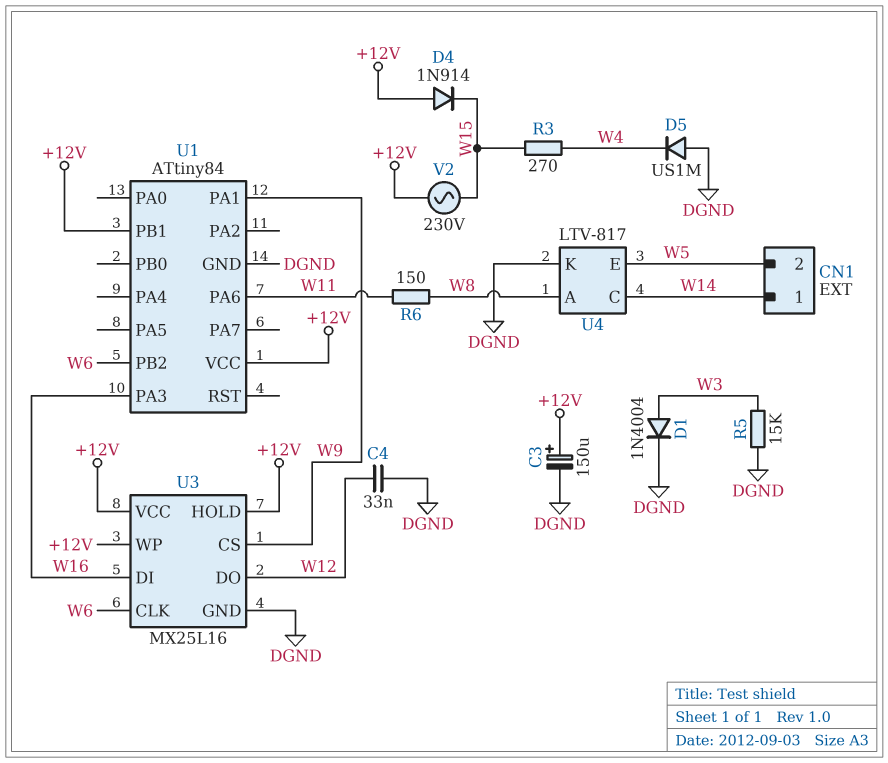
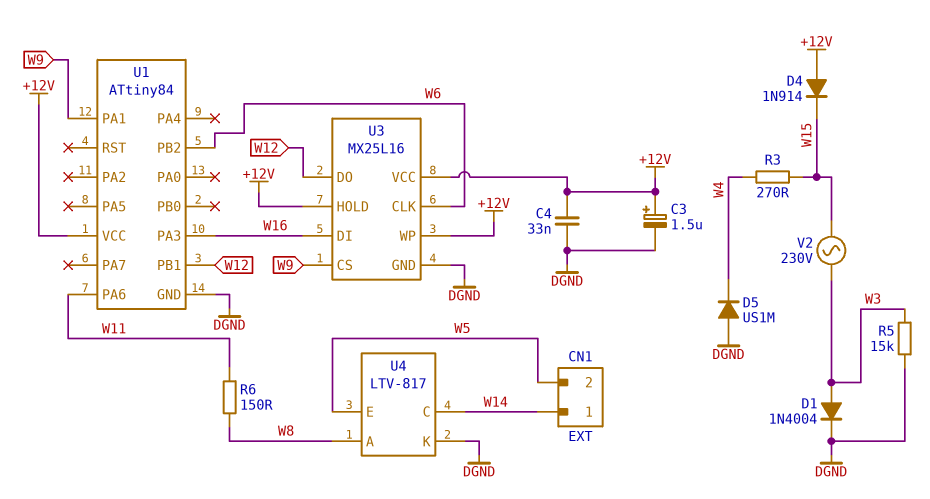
C3: 150uF (plus +12V, minus DGND) -> 1.5uF (plus +12V, minus DGND)
C4: 33nF (DGND, W12) -> 33nF (+12V, DGND)
U1 pin PB1: +12V -> W12
V2: AC 230V (+12V, W15) -> AC 230V (W3, W15)

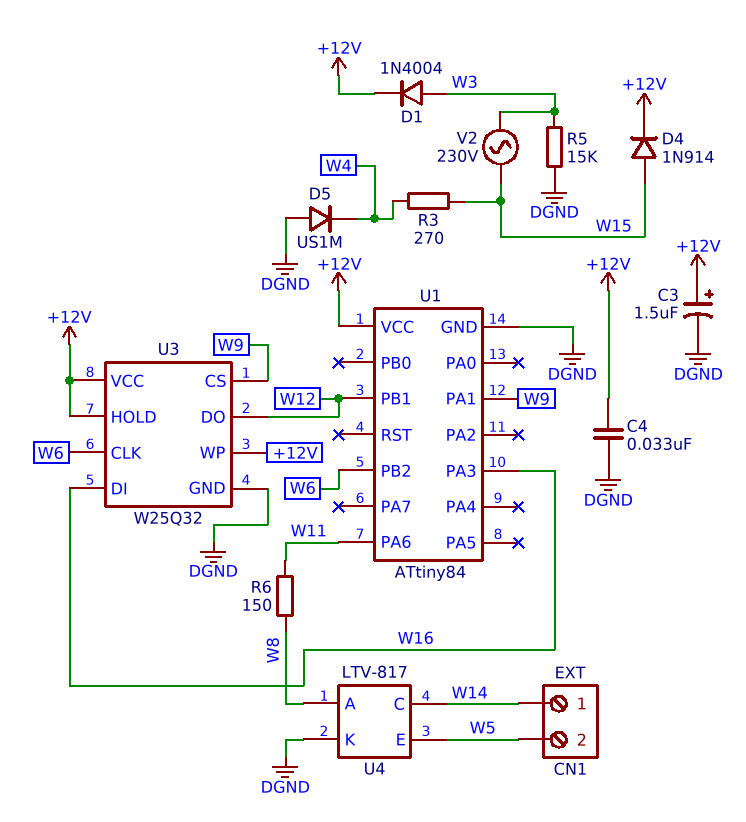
D1: diode 1N4004 (A W3, K DGND) -> diode 1N4004 (A W3, K +12V)
D4: diode 1N914 (A +12V, K W15) -> diode 1N914 (A W15, K +12V)
U3: MX25L16 -> W25Q32

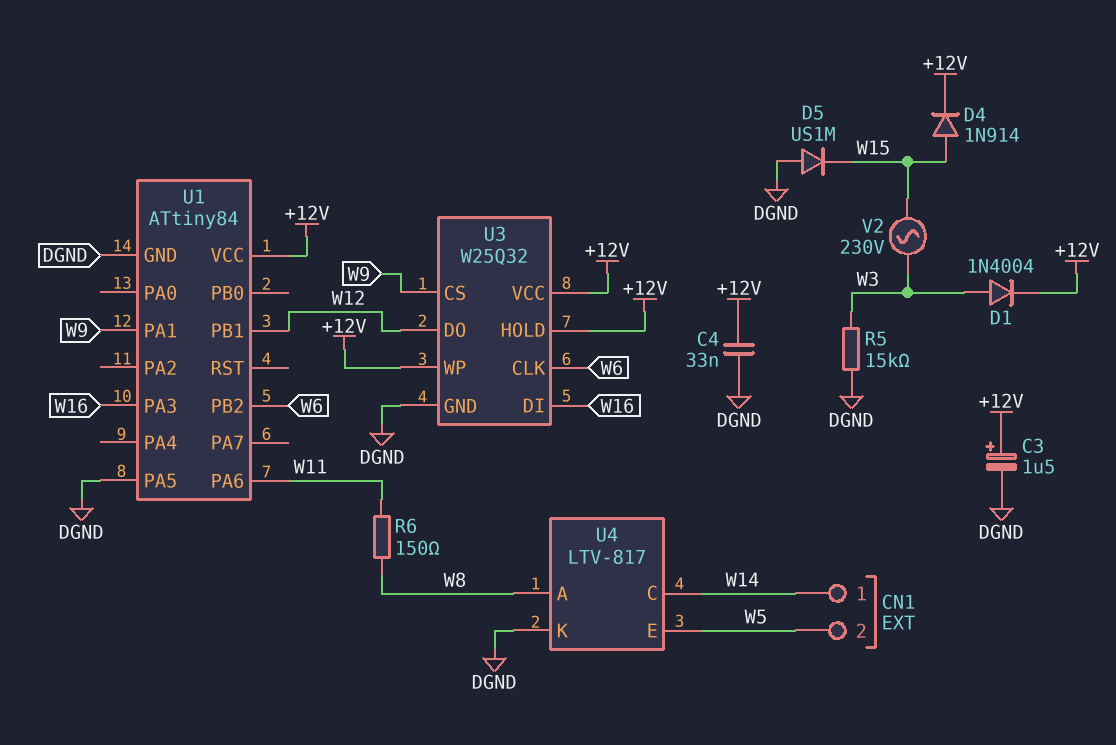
D5: diode US1M (A DGND, K W4) -> diode US1M (A DGND, K W15)
R3: 270 (W4, W15) -> none
U1 pin PA5: none -> DGND

